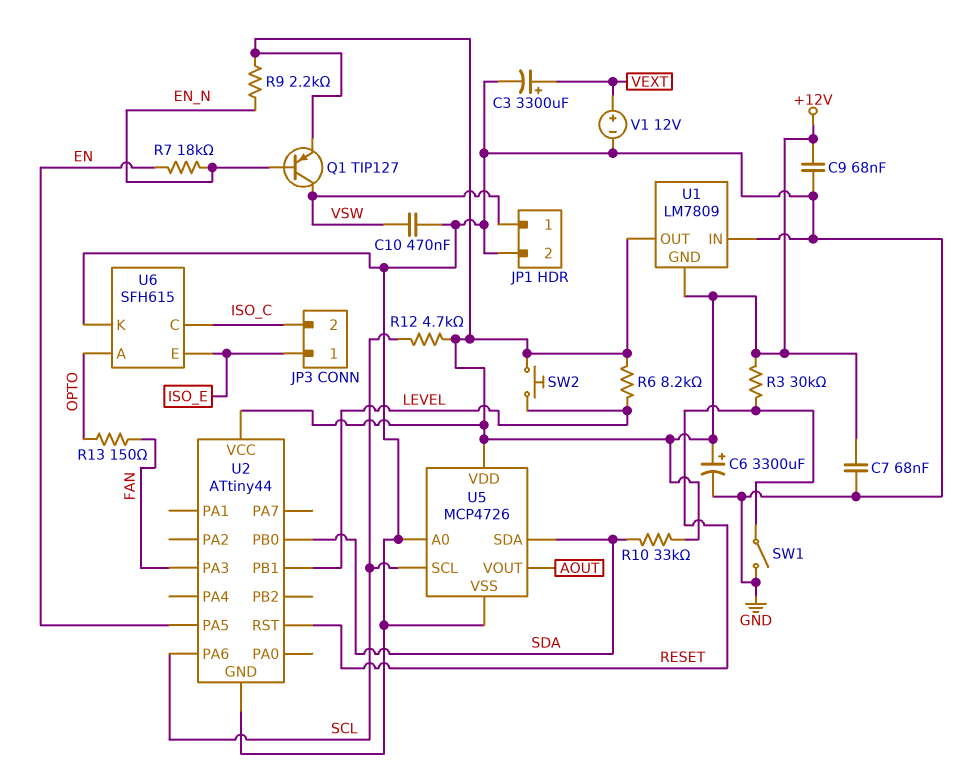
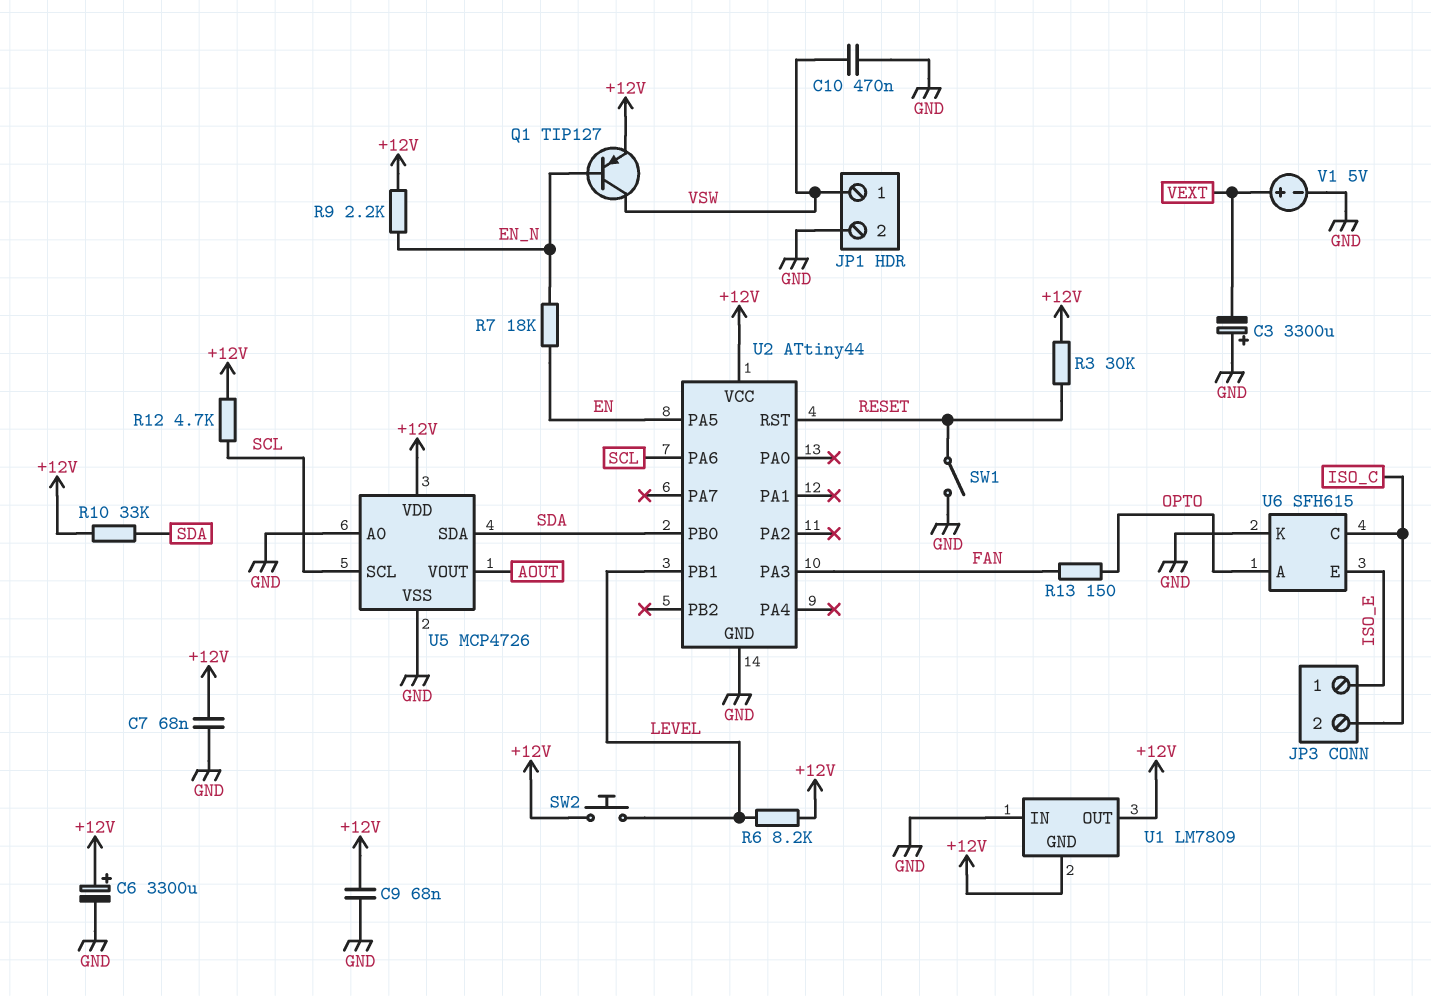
C3: 3300uF (plus VEXT, minus GND) -> 3300uF (plus GND, minus VEXT)
V1: 12V (plus VEXT, minus GND) -> 5V (plus VEXT, minus GND)

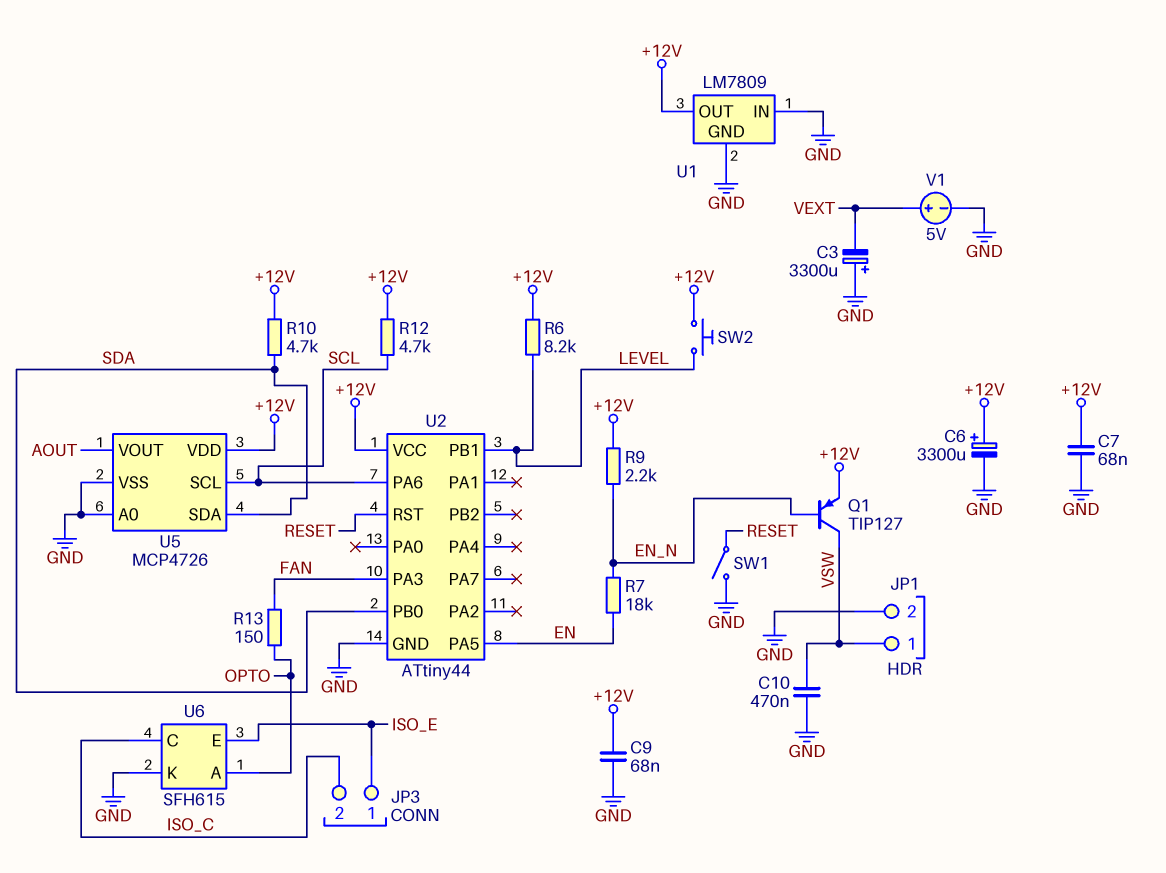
R3: 30k (+12V, RESET) -> none
R10: 33k (+12V, SDA) -> 4.7k (+12V, SDA)
U1 pin GND: +12V -> GND

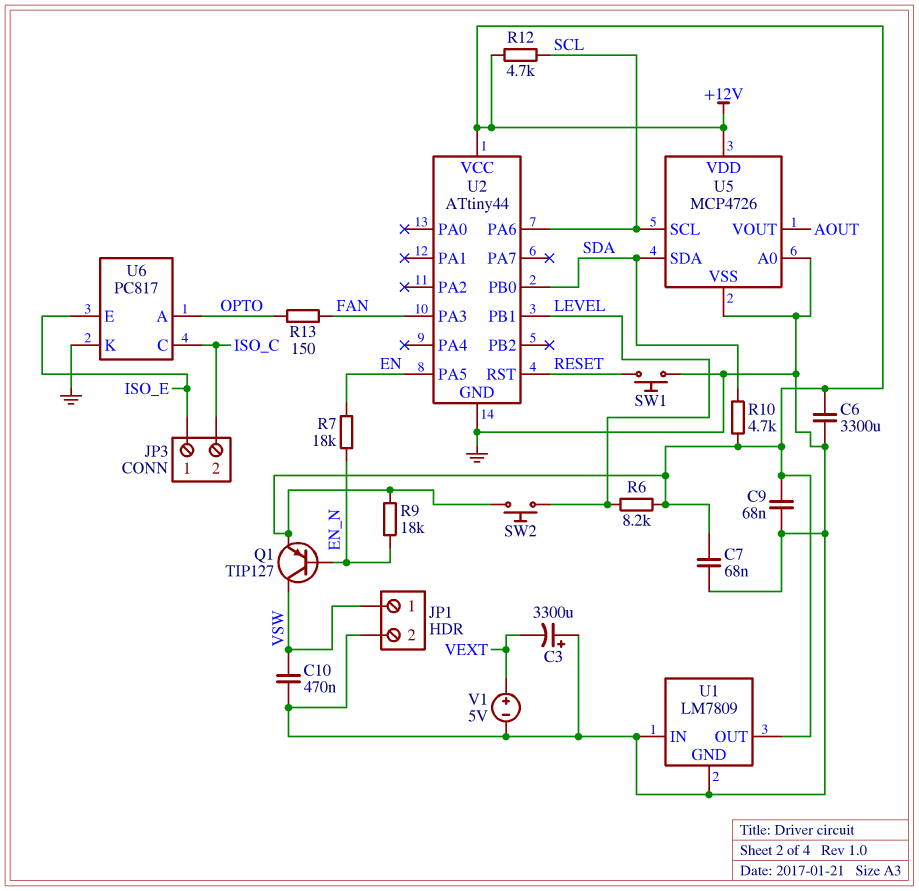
C6: 3300uF (plus +12V, minus GND) -> 3300uF (+12V, GND)
R9: 2.2k (+12V, EN_N) -> 18k (+12V, EN_N)
SW1: switch (GND, RESET) -> button (GND, RESET)
U6: SFH615 -> PC817

